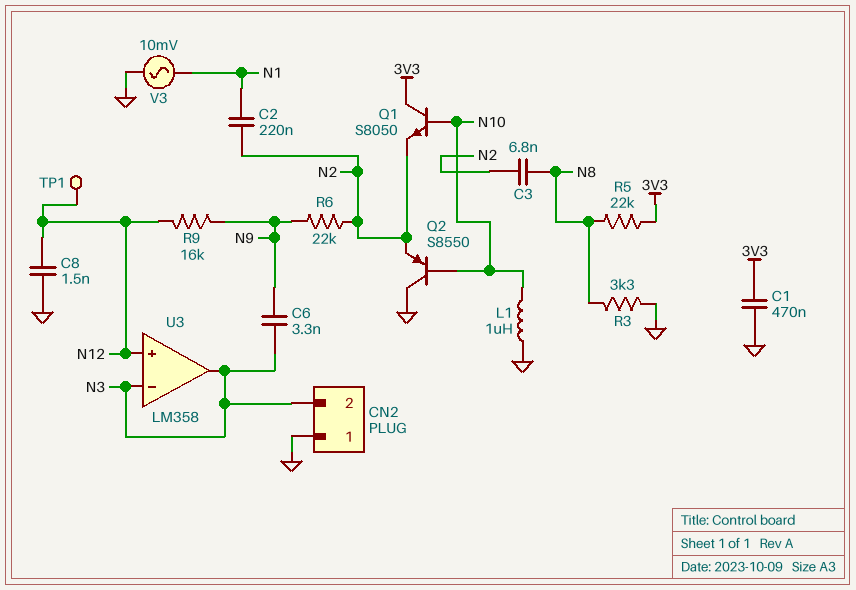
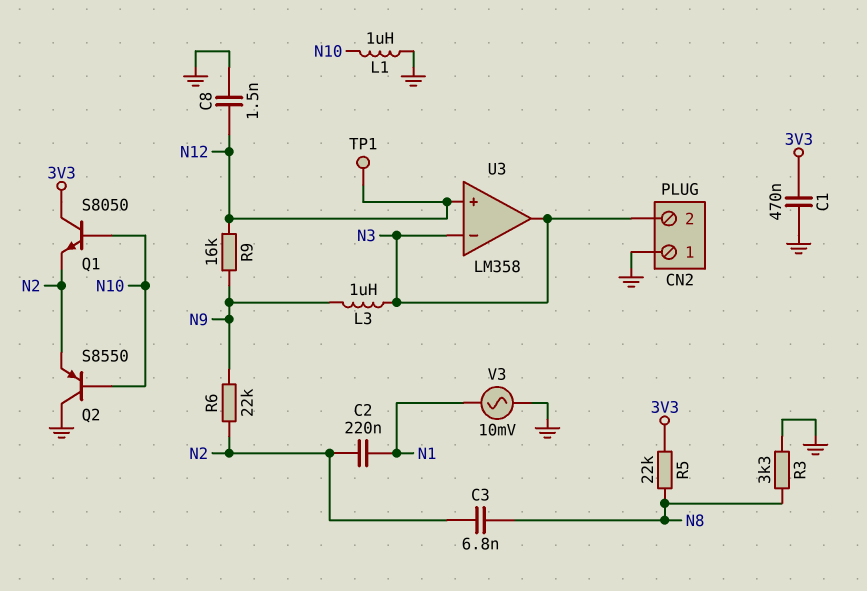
C6: 3.3nF (N3, N9) -> none
L3: none -> 1uH (N3, N9)

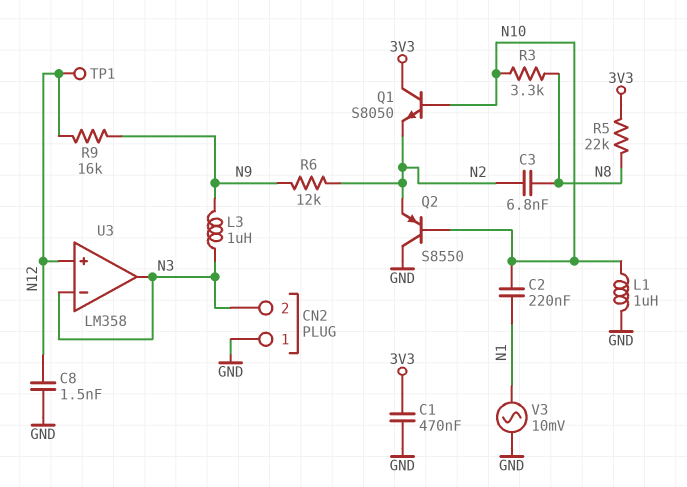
C2: 220nF (N1, N2) -> 220nF (N1, N10)
R3: 3.3k (GND, N8) -> 3.3k (N8, N10)
R6: 22k (N2, N9) -> 12k (N2, N9)

